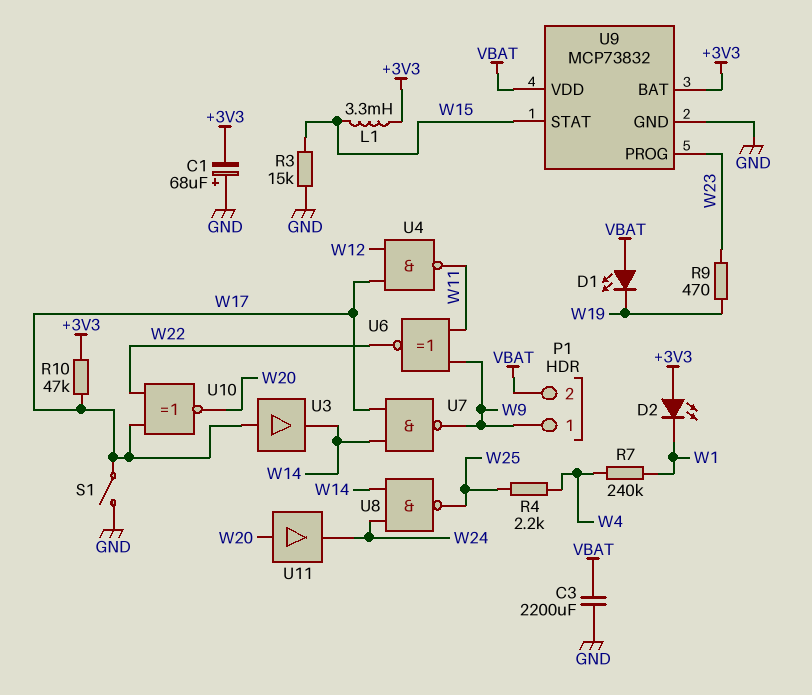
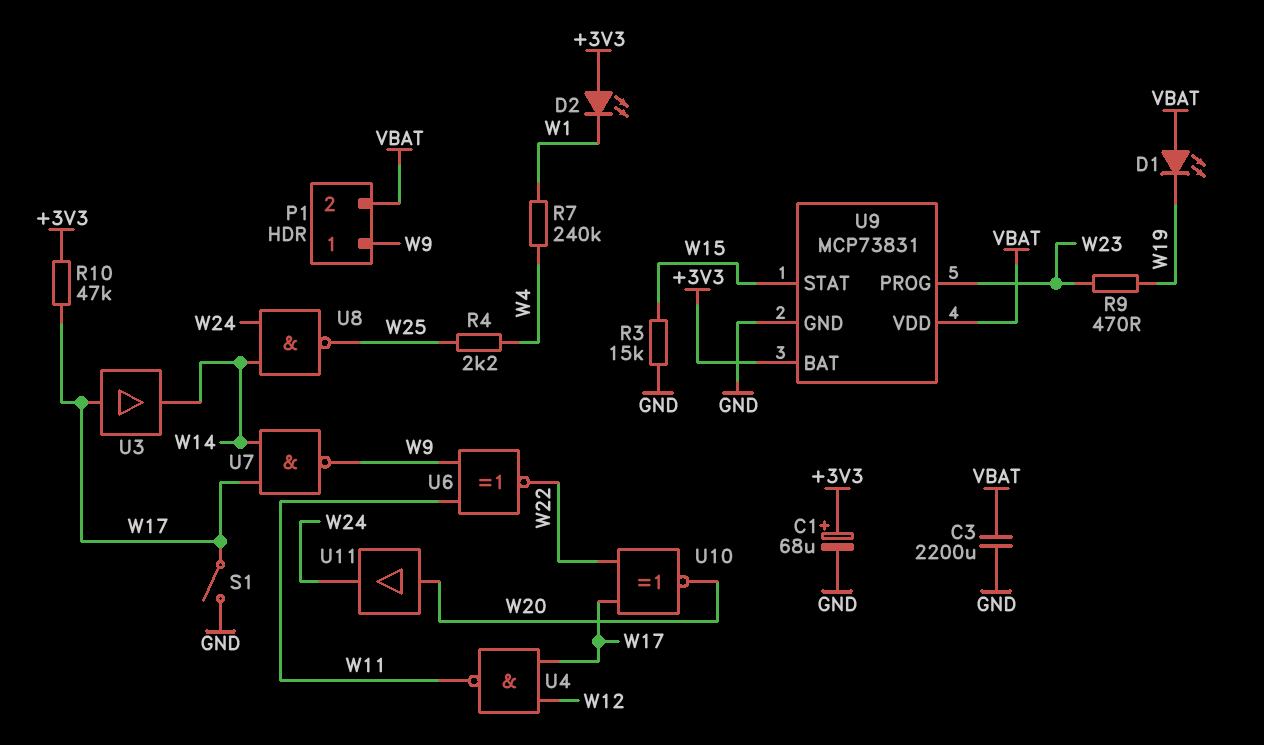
C1: 68uF (plus GND, minus +3V3) -> 68uF (plus +3V3, minus GND)
L1: 3.3mH (+3V3, W15) -> none
U9: MCP73832 -> MCP73831

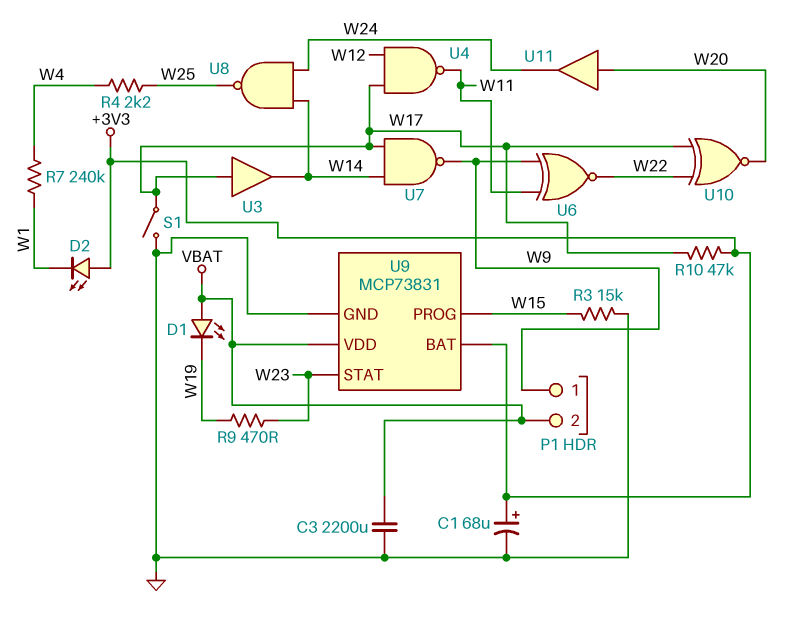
U9 pin PROG: W23 -> W15
U9 pin STAT: W15 -> W23

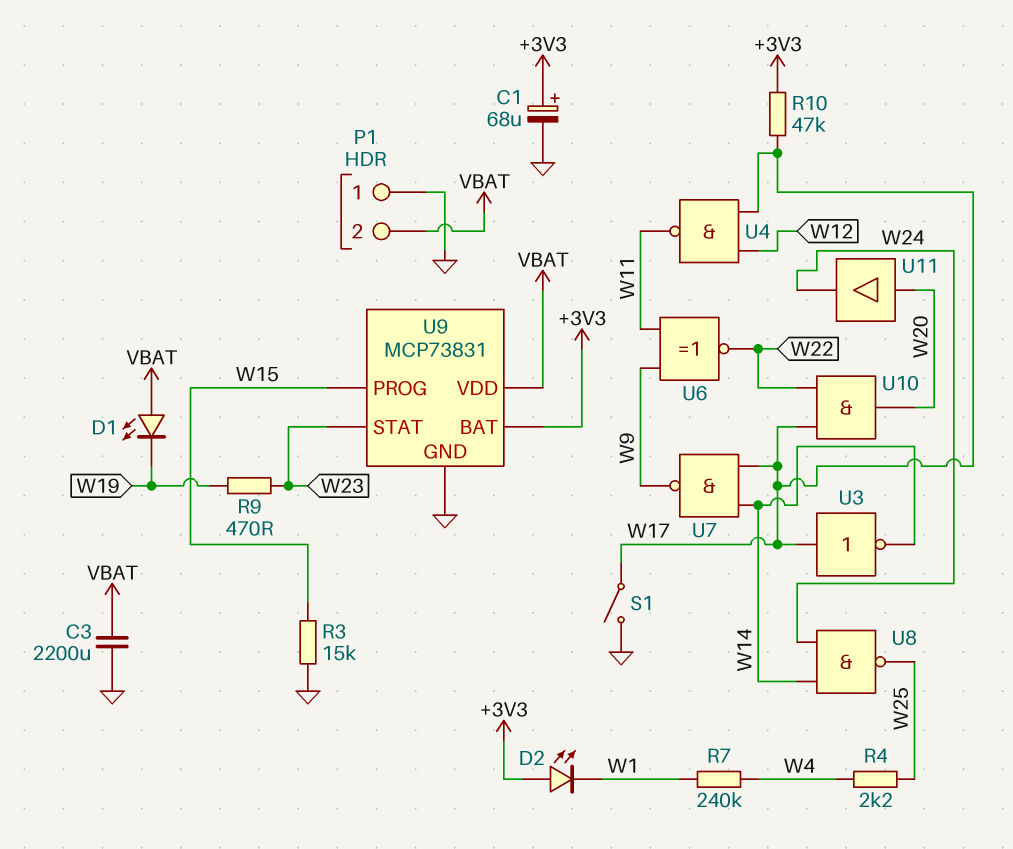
P1 pin 1: W9 -> GND
U3: buffer (in W17, out W14) -> NOT (in W17, out W14)
U10: XNOR (in W17, in W22, out W20) -> AND (in W17, in W22, out W20)

